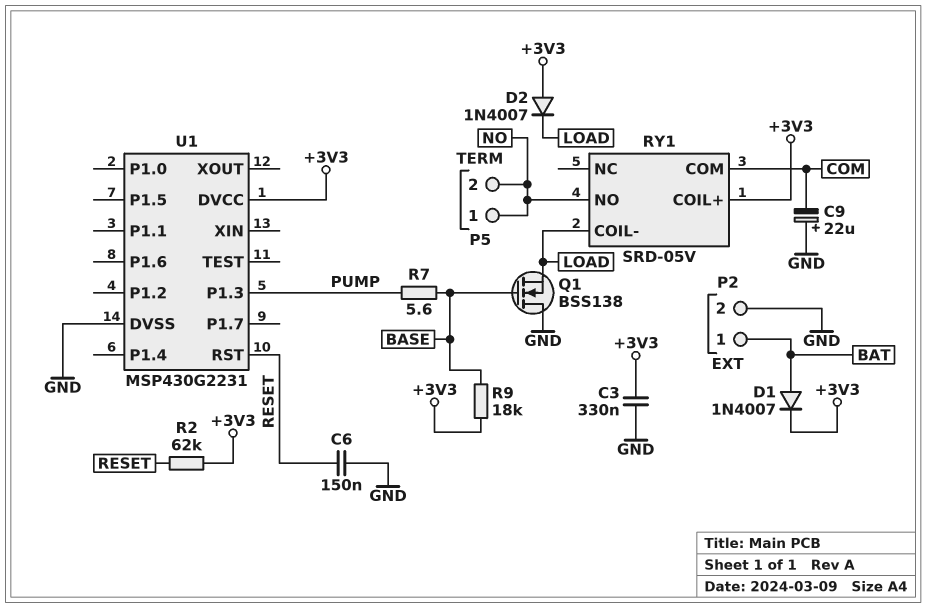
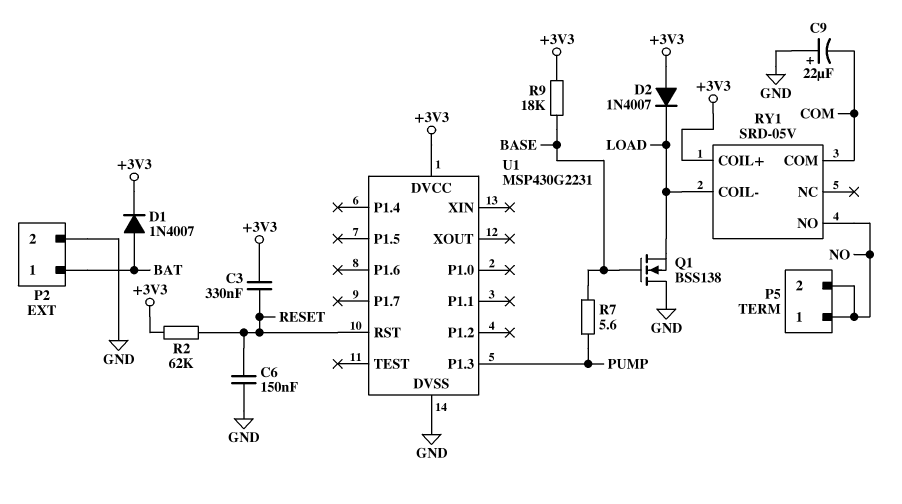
C3: 330nF (+3V3, GND) -> 330nF (+3V3, RESET)

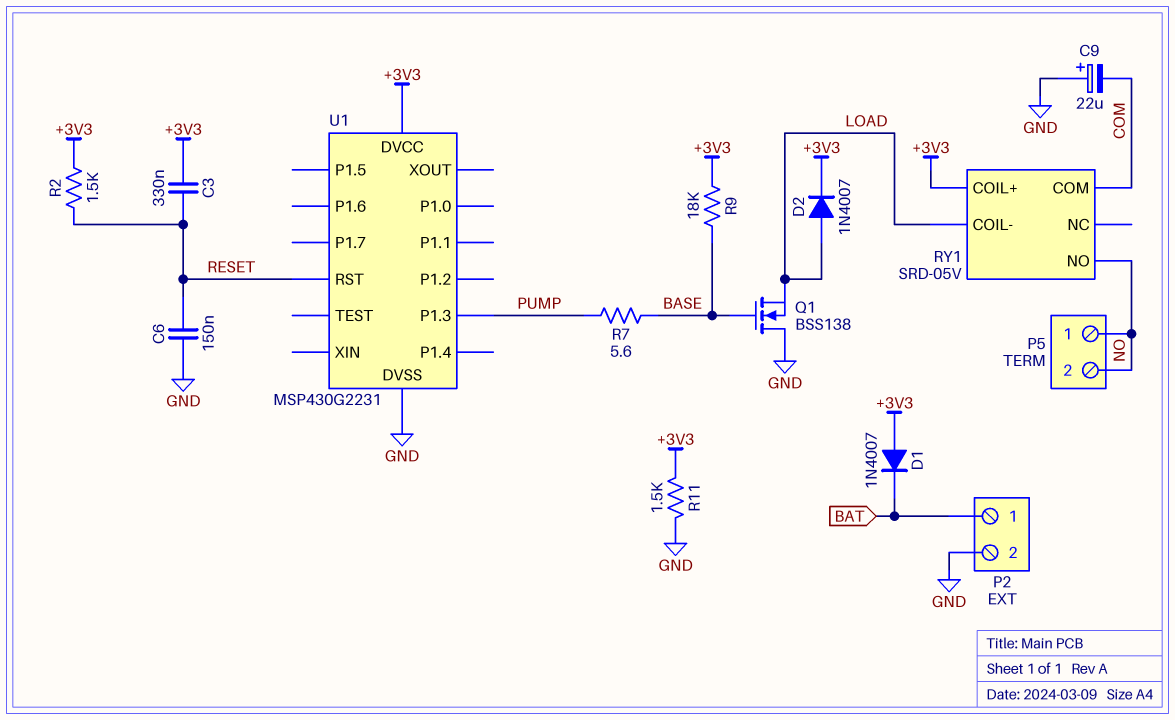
D1: diode 1N4007 (A BAT, K +3V3) -> diode 1N4007 (A +3V3, K BAT)
D2: diode 1N4007 (A +3V3, K LOAD) -> diode 1N4007 (A LOAD, K +3V3)
R2: 62k (+3V3, RESET) -> 1.5k (+3V3, RESET)
R11: none -> 1.5k (+3V3, GND)

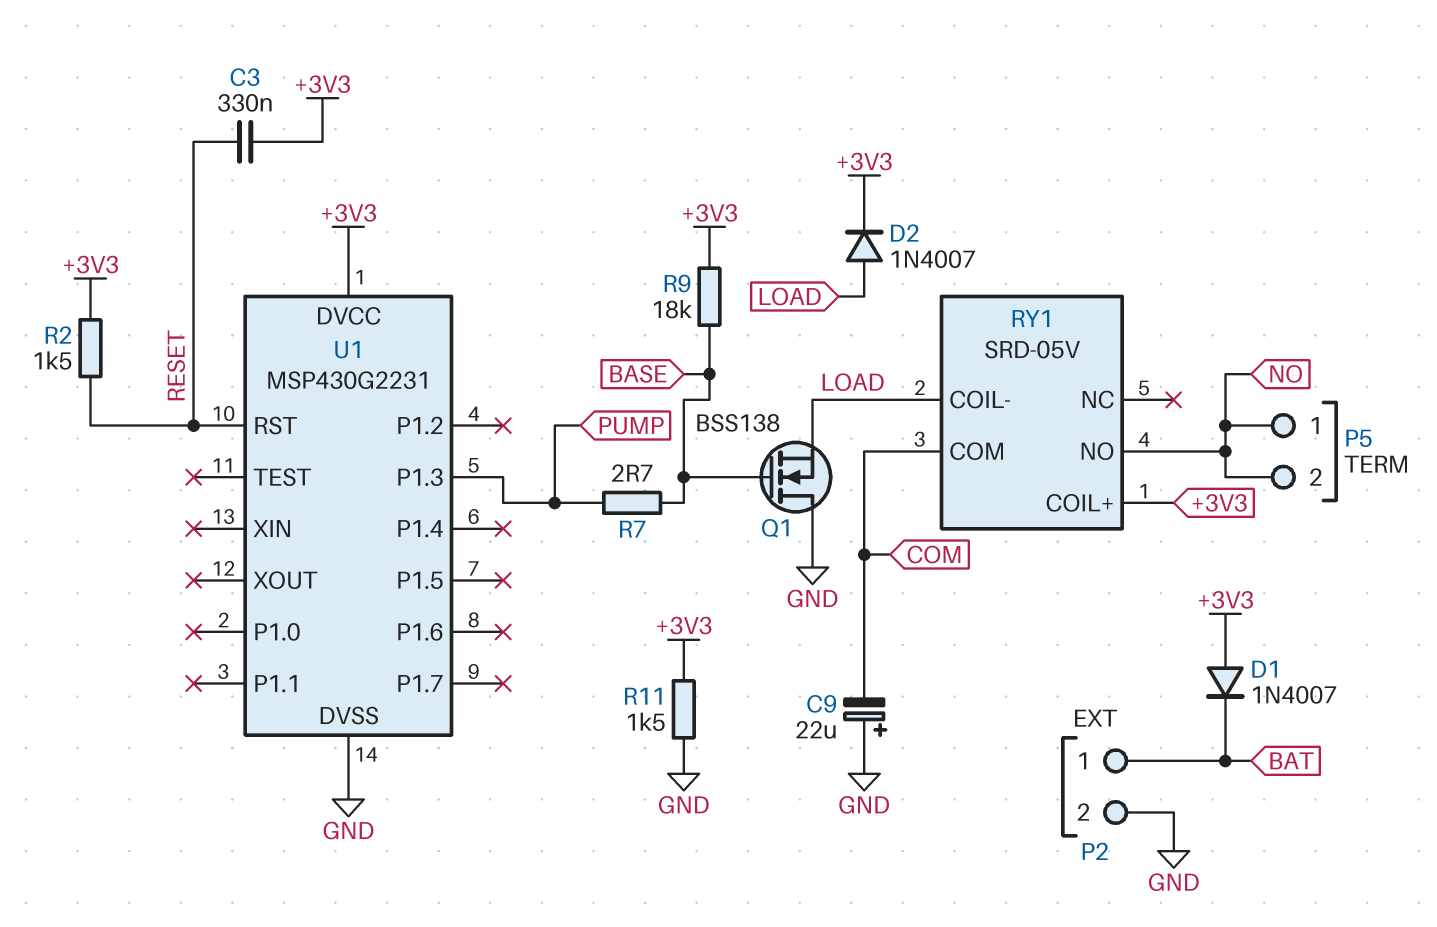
C6: 150nF (GND, RESET) -> none
R7: 5.6 (BASE, PUMP) -> 2.7 (BASE, PUMP)

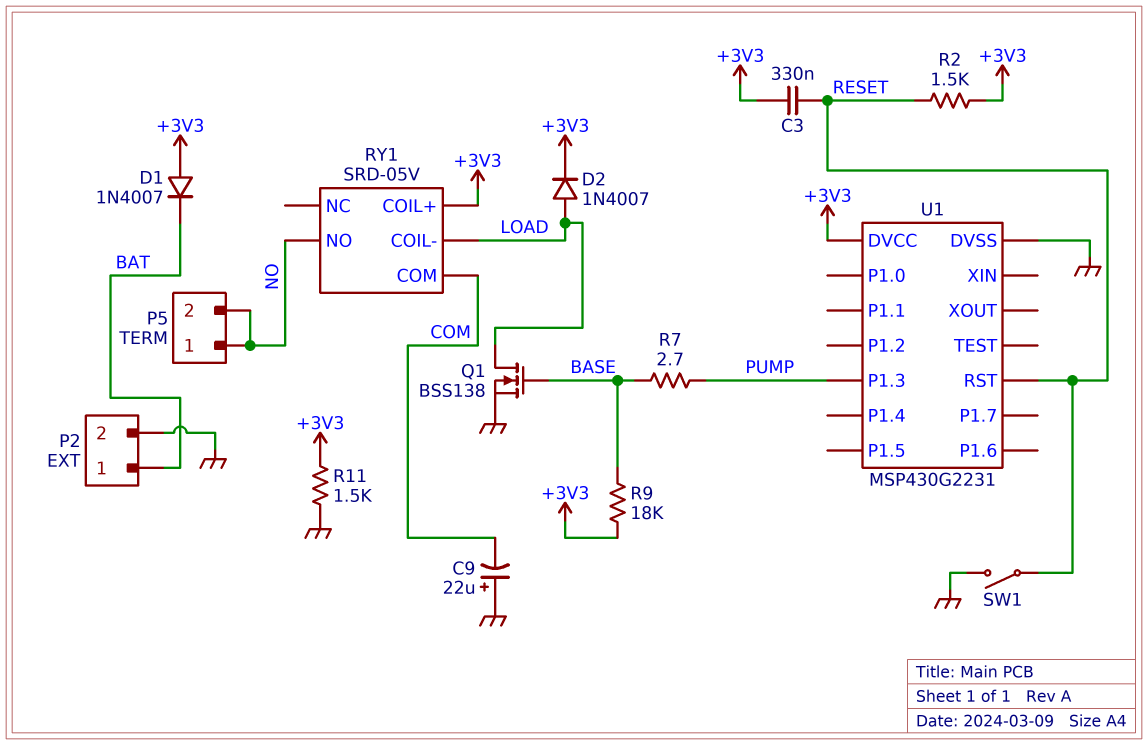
Q1: NMOS BSS138 (G BASE, D GND, S LOAD) -> NMOS BSS138 (G BASE, D LOAD, S GND)
SW1: none -> switch (GND, RESET)

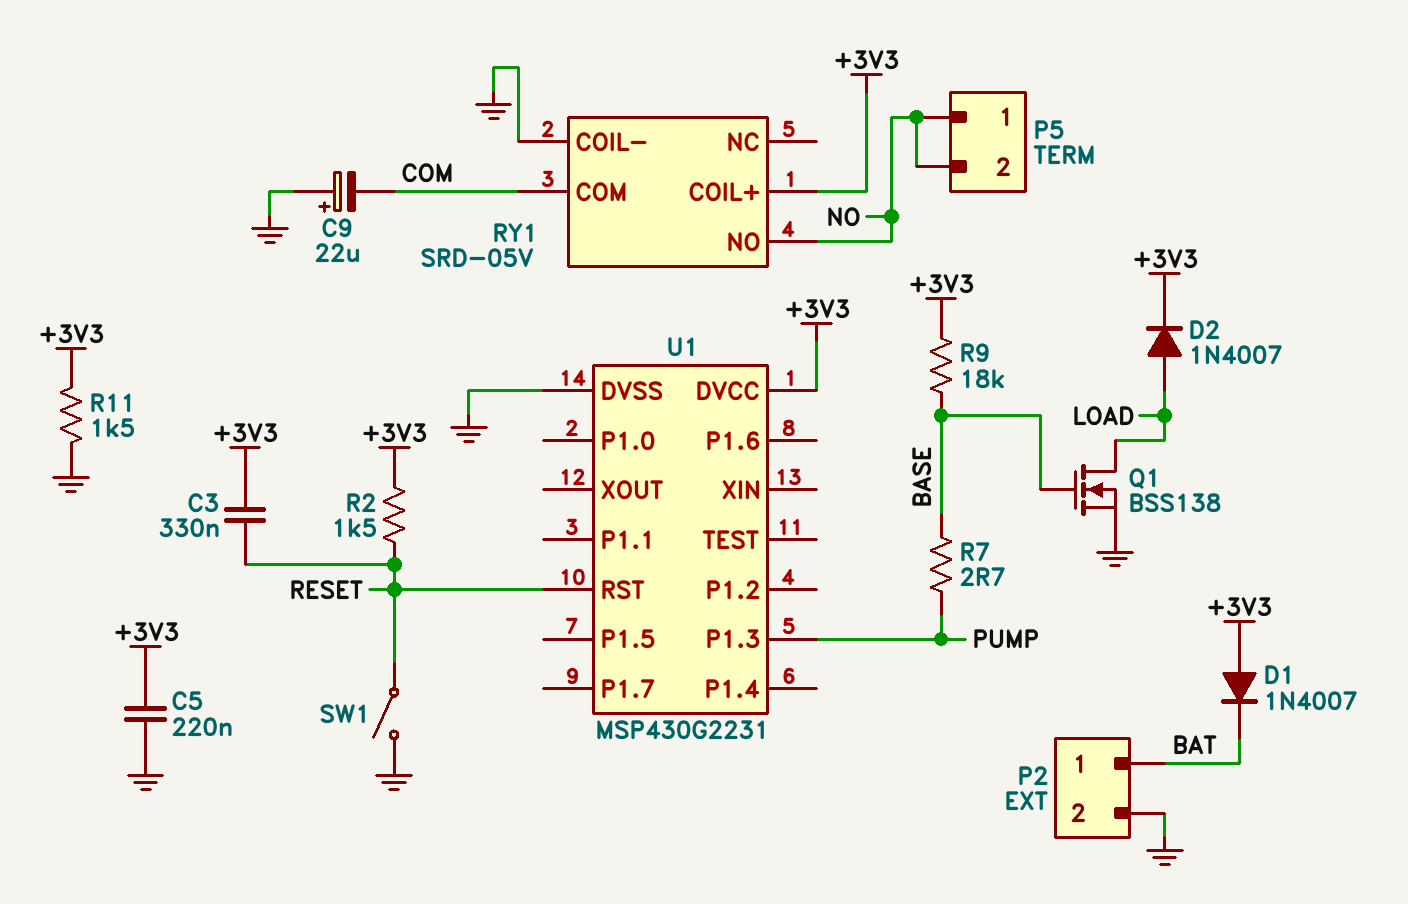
C5: none -> 220nF (+3V3, GND)
RY1 pin COIL-: LOAD -> GND

